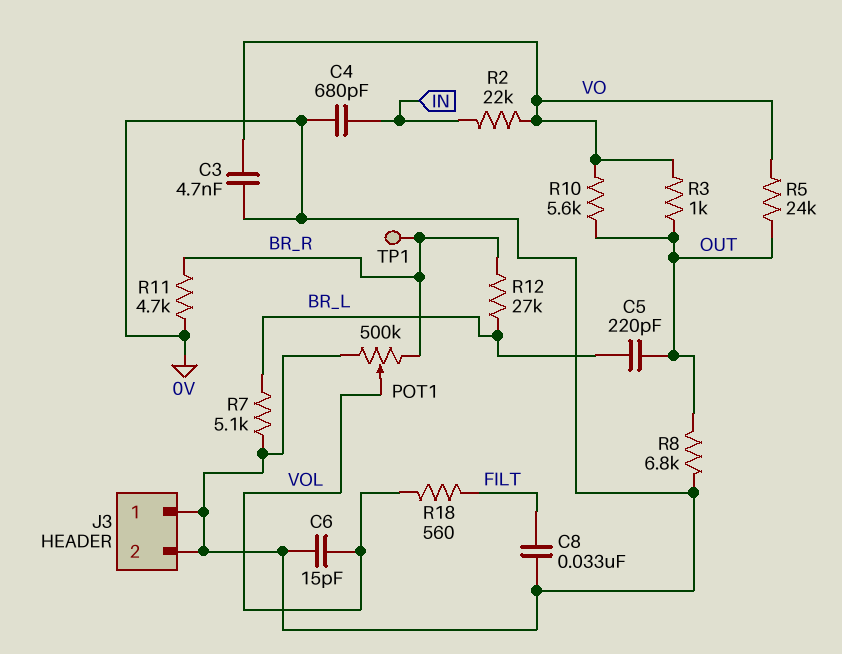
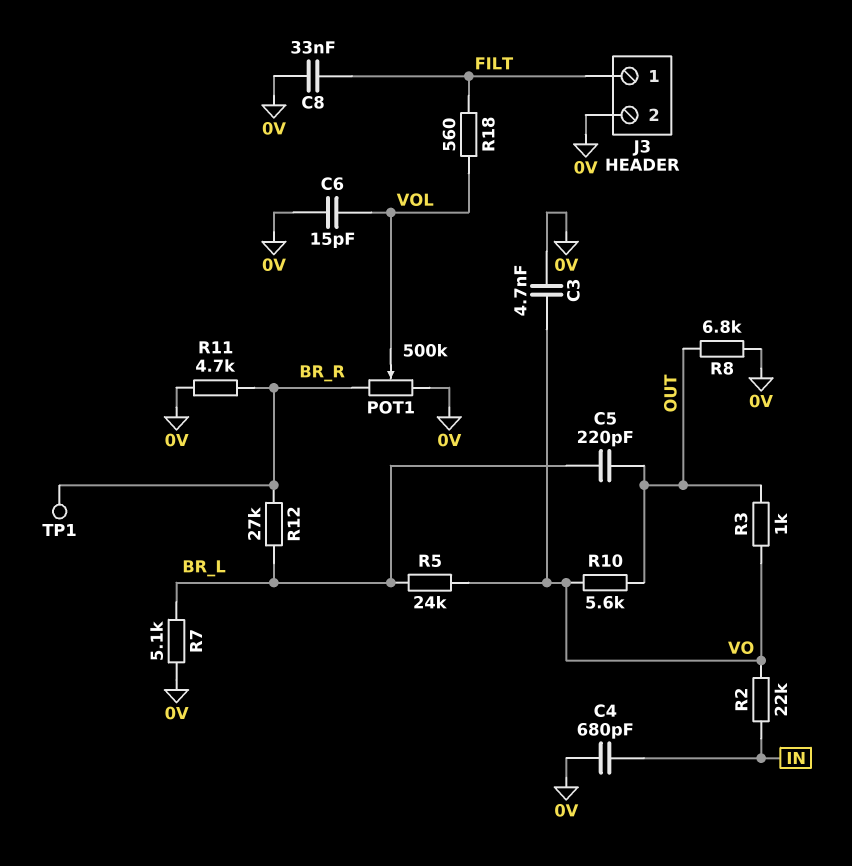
J3 pin 1: 0V -> FILT
R5: 24k (OUT, VO) -> 24k (BR_L, VO)

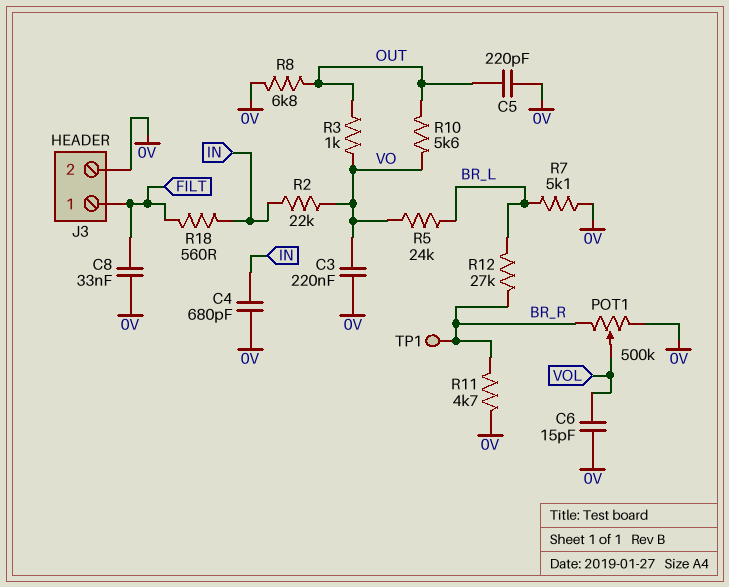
C3: 4.7nF (0V, VO) -> 220nF (0V, VO)
C5: 220pF (BR_L, OUT) -> 220pF (0V, OUT)
R18: 560 (FILT, VOL) -> 560 (FILT, IN)

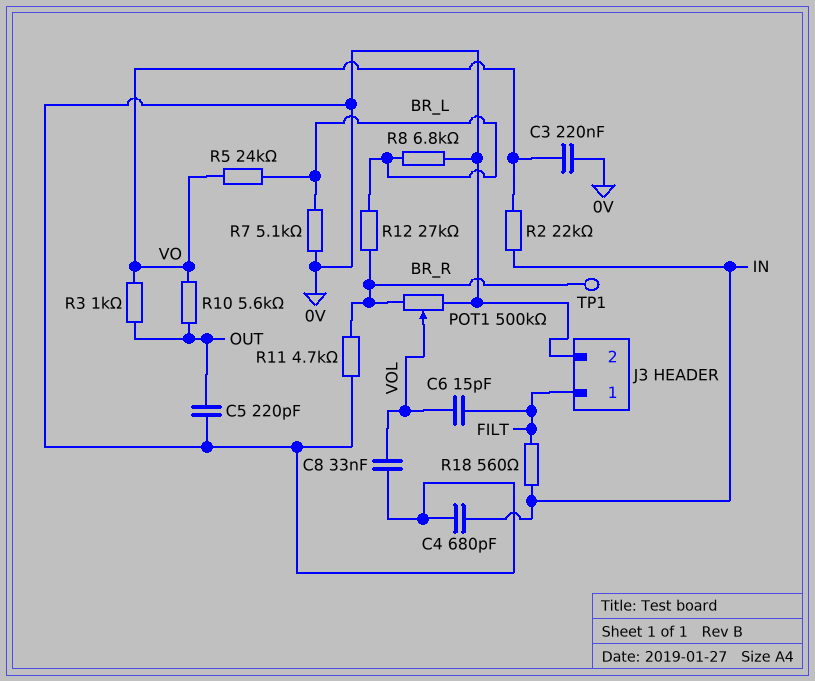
C6: 15pF (0V, VOL) -> 15pF (FILT, VOL)
C8: 33nF (0V, FILT) -> 33nF (0V, VOL)
R8: 6.8k (0V, OUT) -> 6.8k (0V, BR_L)

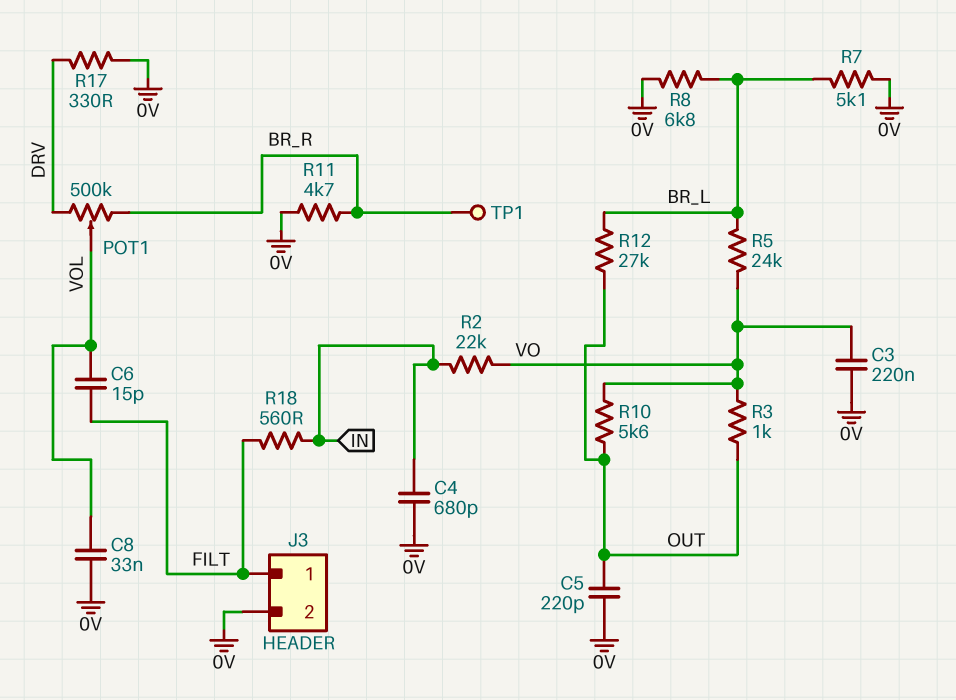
POT1: 500k (0V, BR_R, wiper VOL) -> 500k (BR_R, DRV, wiper VOL)
R12: 27k (BR_L, BR_R) -> 27k (BR_L, OUT)
R17: none -> 330 (0V, DRV)

